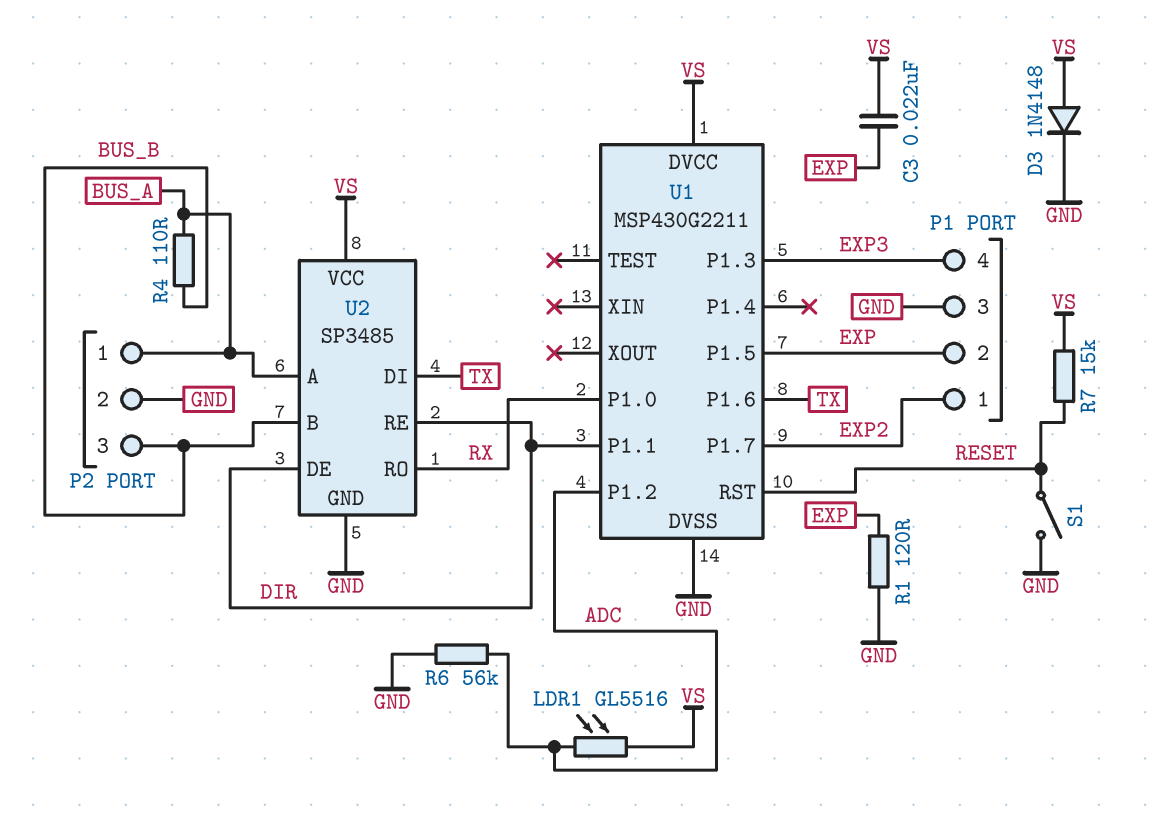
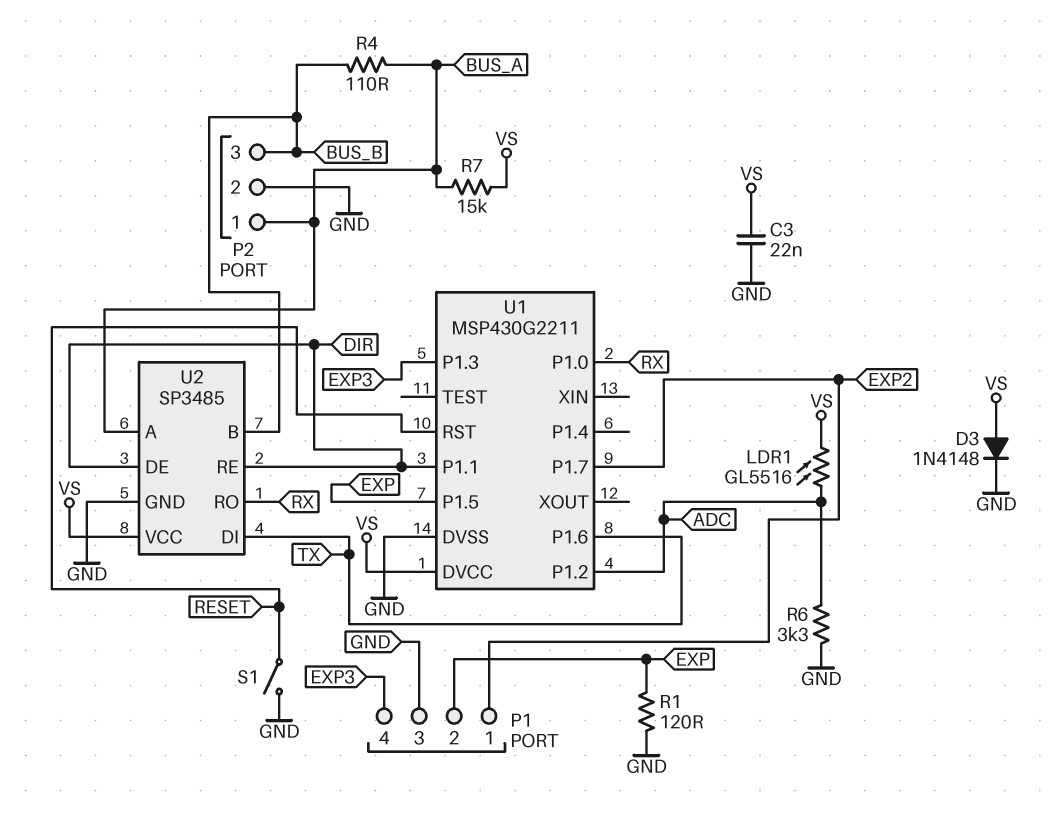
C3: 22nF (EXP, VS) -> 22nF (GND, VS)
R6: 56k (ADC, GND) -> 3.3k (ADC, GND)
R7: 15k (RESET, VS) -> 15k (BUS_A, VS)

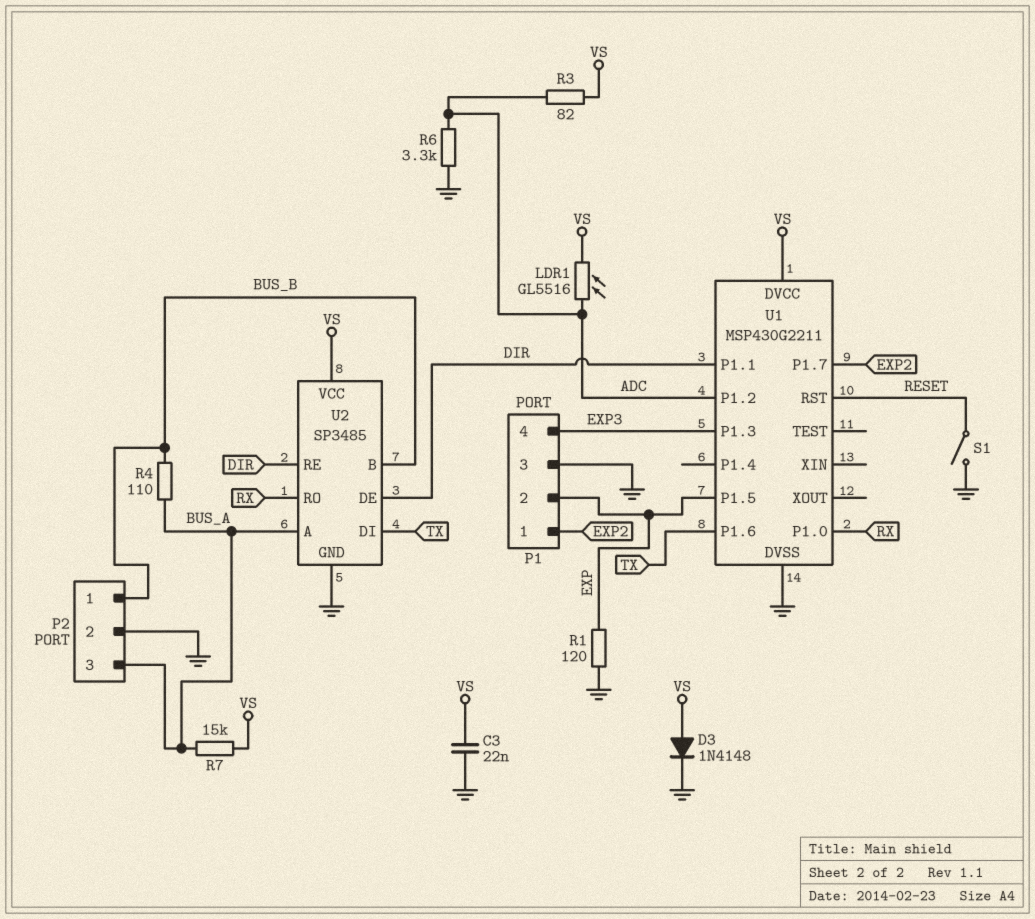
P2 pin 1: BUS_A -> BUS_B
P2 pin 3: BUS_B -> BUS_A
R3: none -> 82 (ADC, VS)

